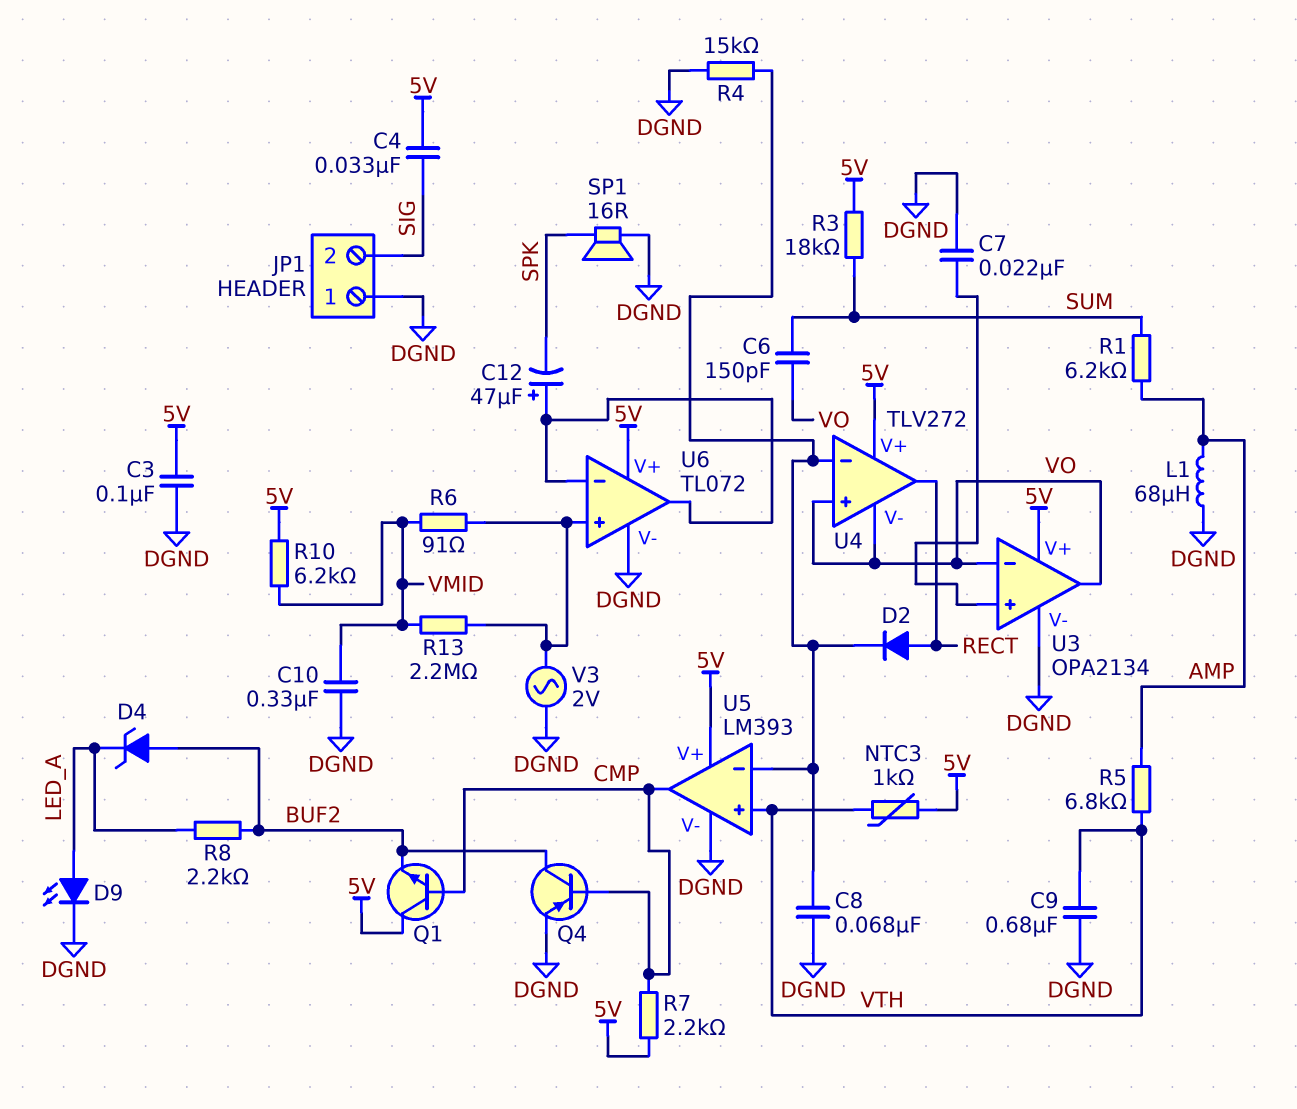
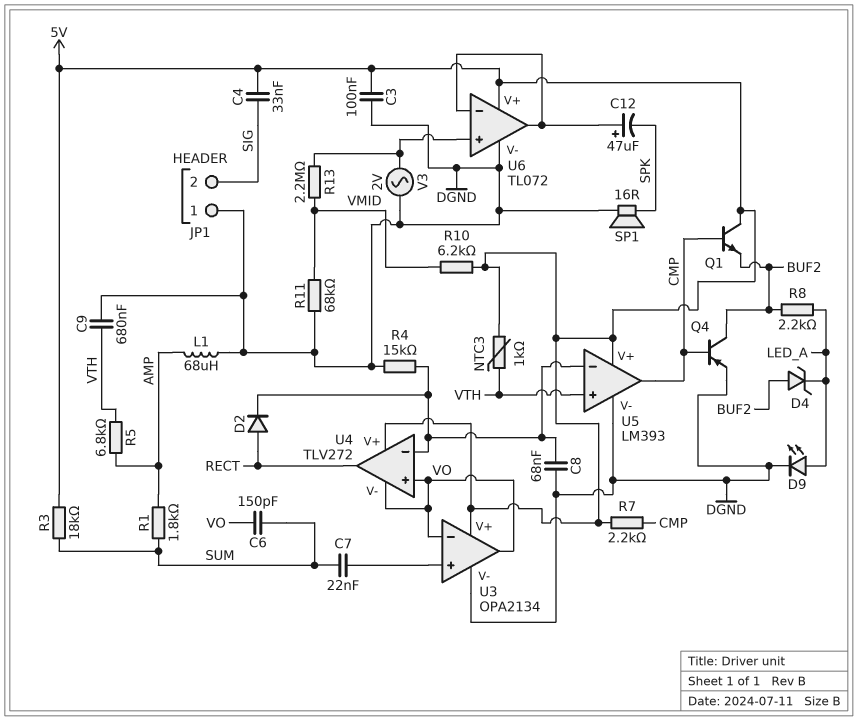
C7: 22nF (DGND, U3/in+) -> 22nF (SUM, U3/in+)
C10: 330nF (DGND, VMID) -> none
R1: 6.2k (AMP, SUM) -> 1.8k (AMP, SUM)
R6: 91 (U6/in+, VMID) -> none
R11: none -> 68k (DGND, VMID)

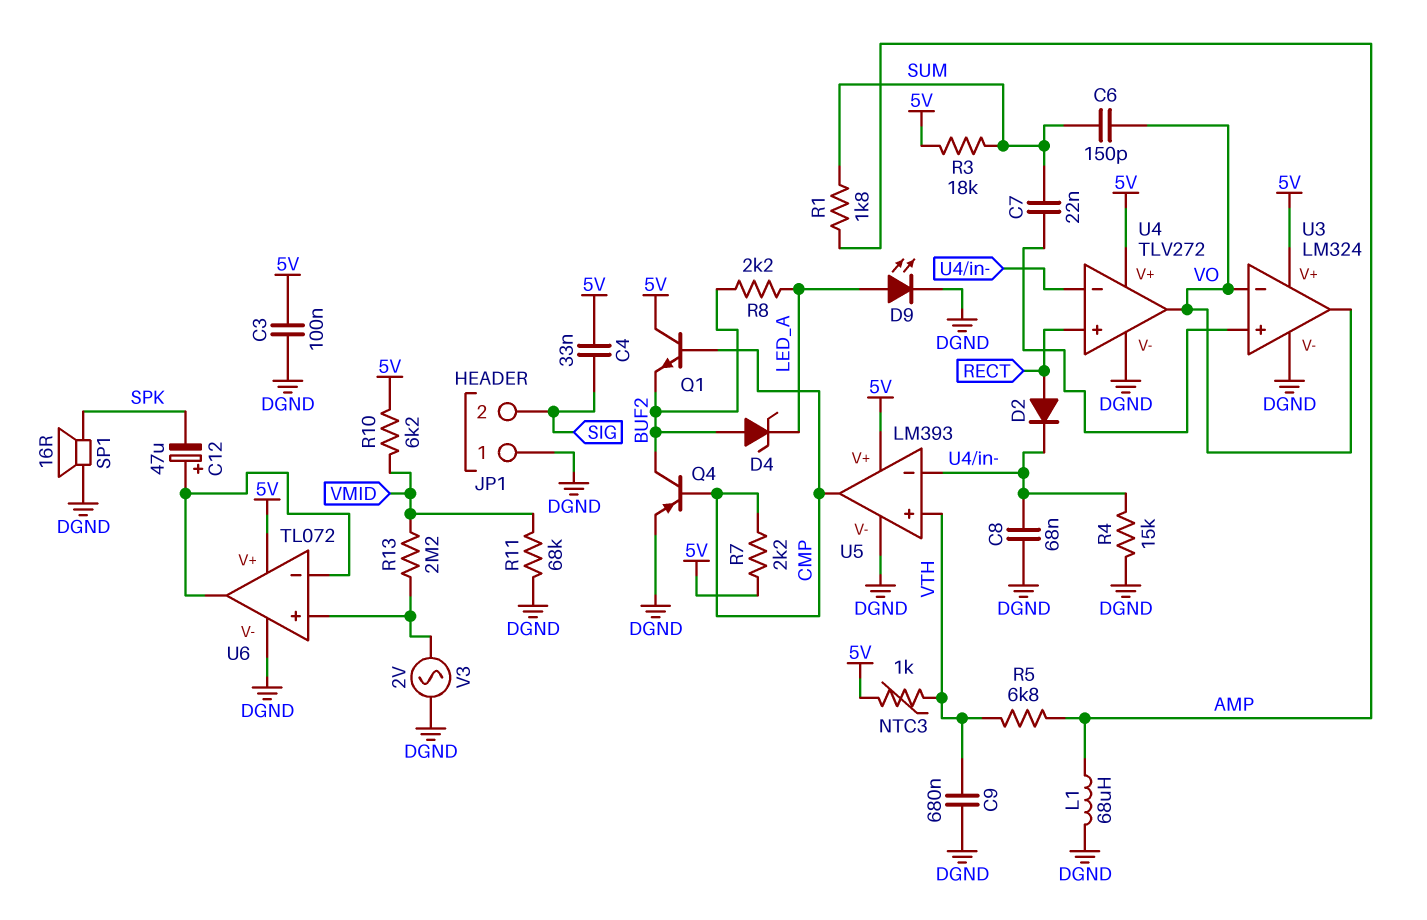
U3: OPA2134 -> LM324
U4 pin V-: VO -> DGND
U4 pin in+: VO -> RECT
U4 pin out: RECT -> VO

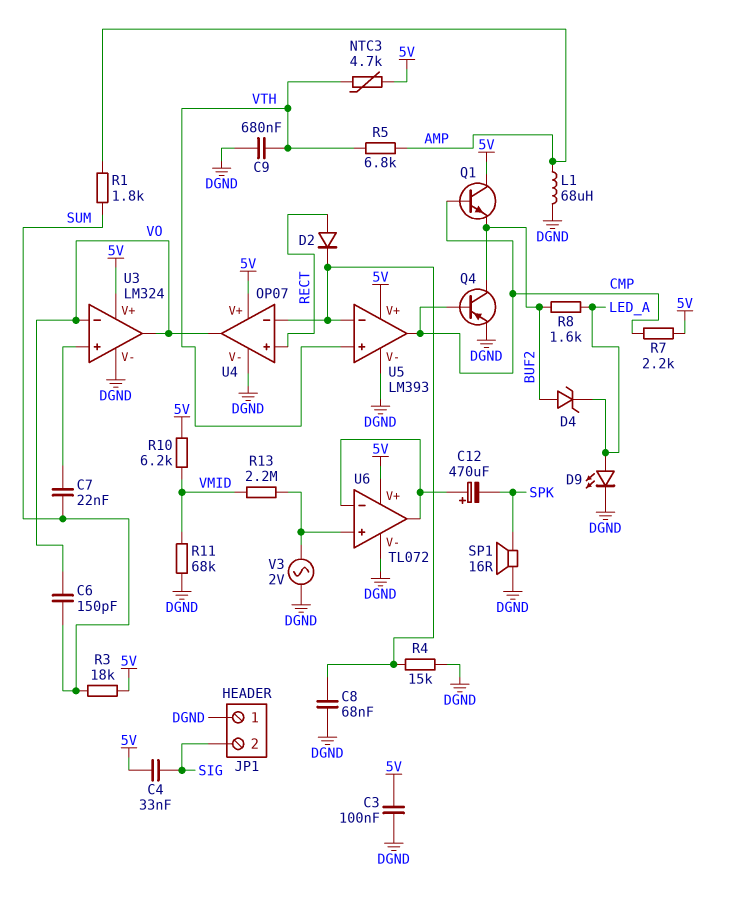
C12: 47uF (plus U6/in-, minus SPK) -> 470uF (plus U6/in-, minus SPK)
NTC3: 1k (5V, VTH) -> 4.7k (5V, VTH)
R8: 2.2k (BUF2, LED_A) -> 1.6k (BUF2, LED_A)
U4: TLV272 -> OP07

